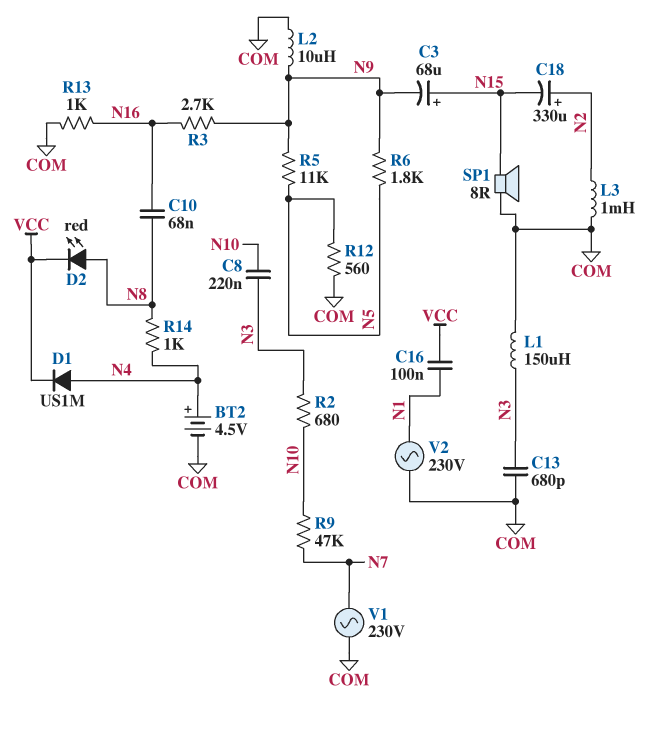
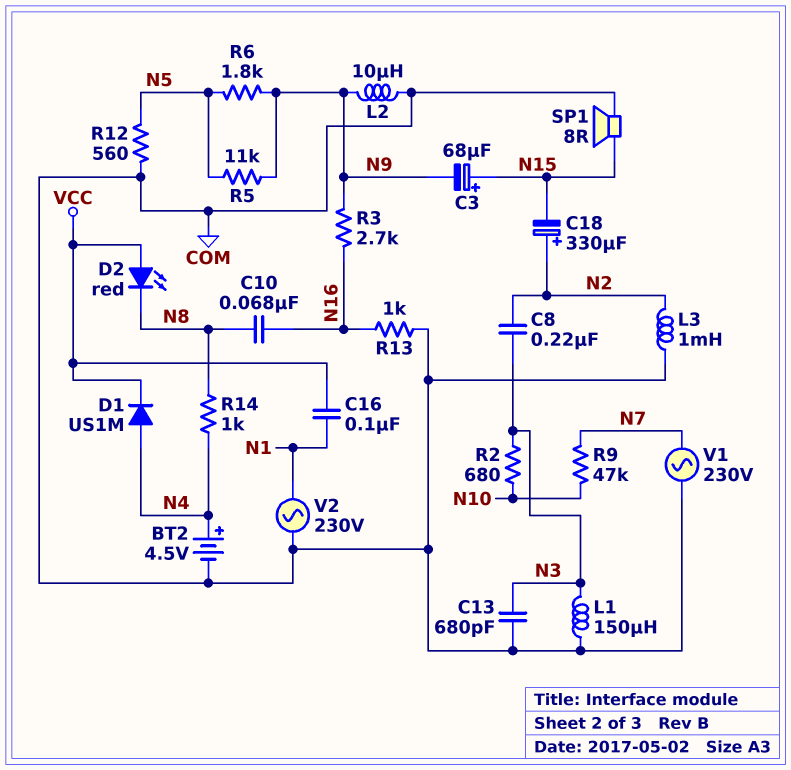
C8: 220nF (N3, N10) -> 220nF (N2, N3)
D2: LED red (A N8, K VCC) -> LED red (A VCC, K N8)

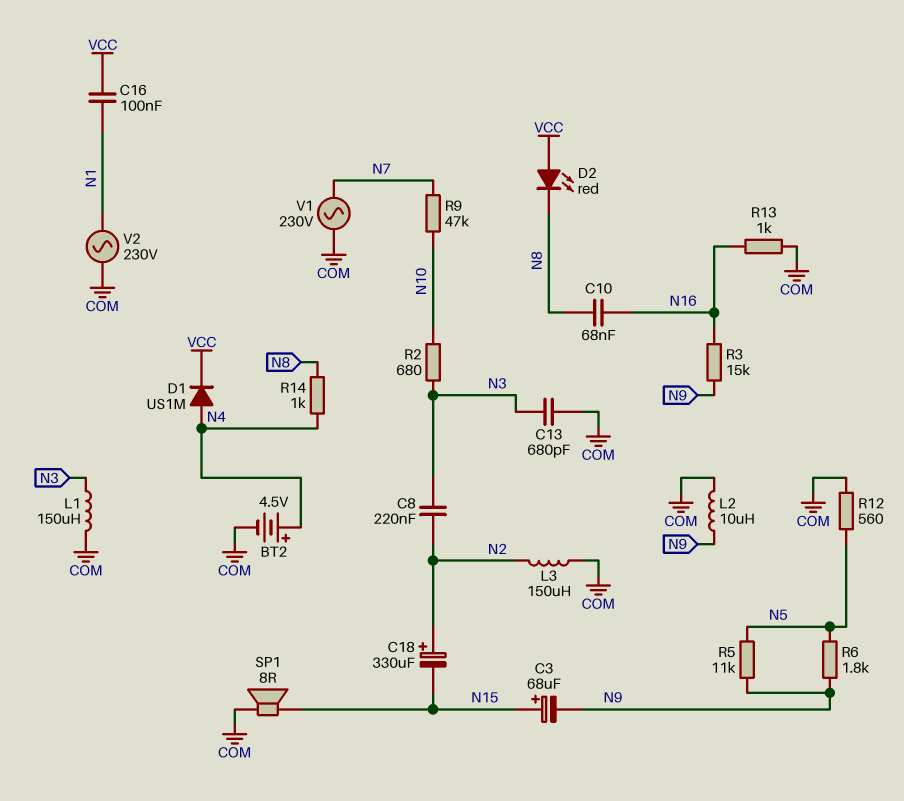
L3: 1mH (COM, N2) -> 150uH (COM, N2)
R3: 2.7k (N9, N16) -> 15k (N9, N16)

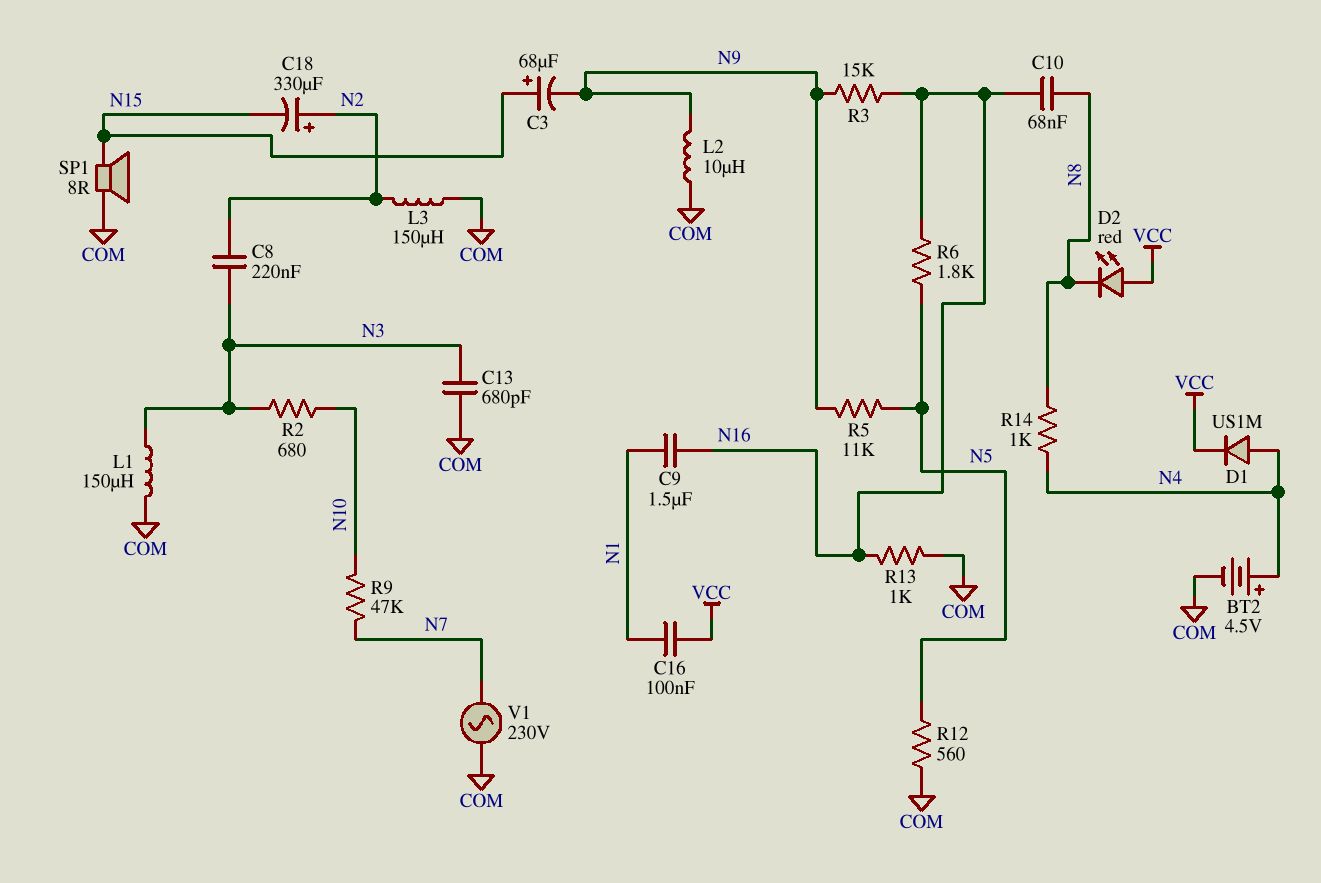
C9: none -> 1.5uF (N1, N16)
R6: 1.8k (N5, N9) -> 1.8k (N5, N16)
V2: AC 230V (COM, N1) -> none

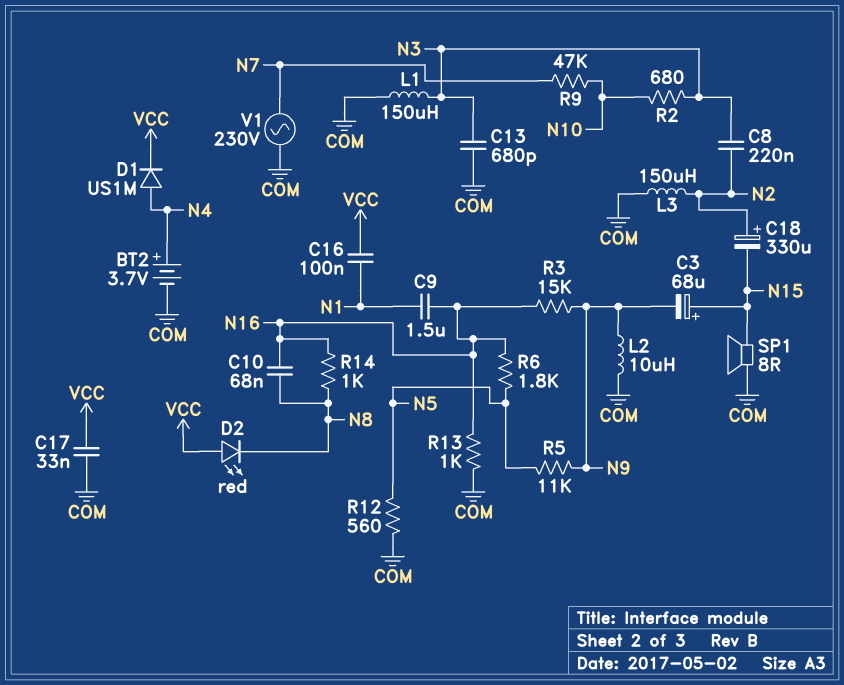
BT2: 4.5V (plus N4, minus COM) -> 3.7V (plus N4, minus COM)
C17: none -> 33nF (COM, VCC)
R14: 1k (N4, N8) -> 1k (N8, N16)

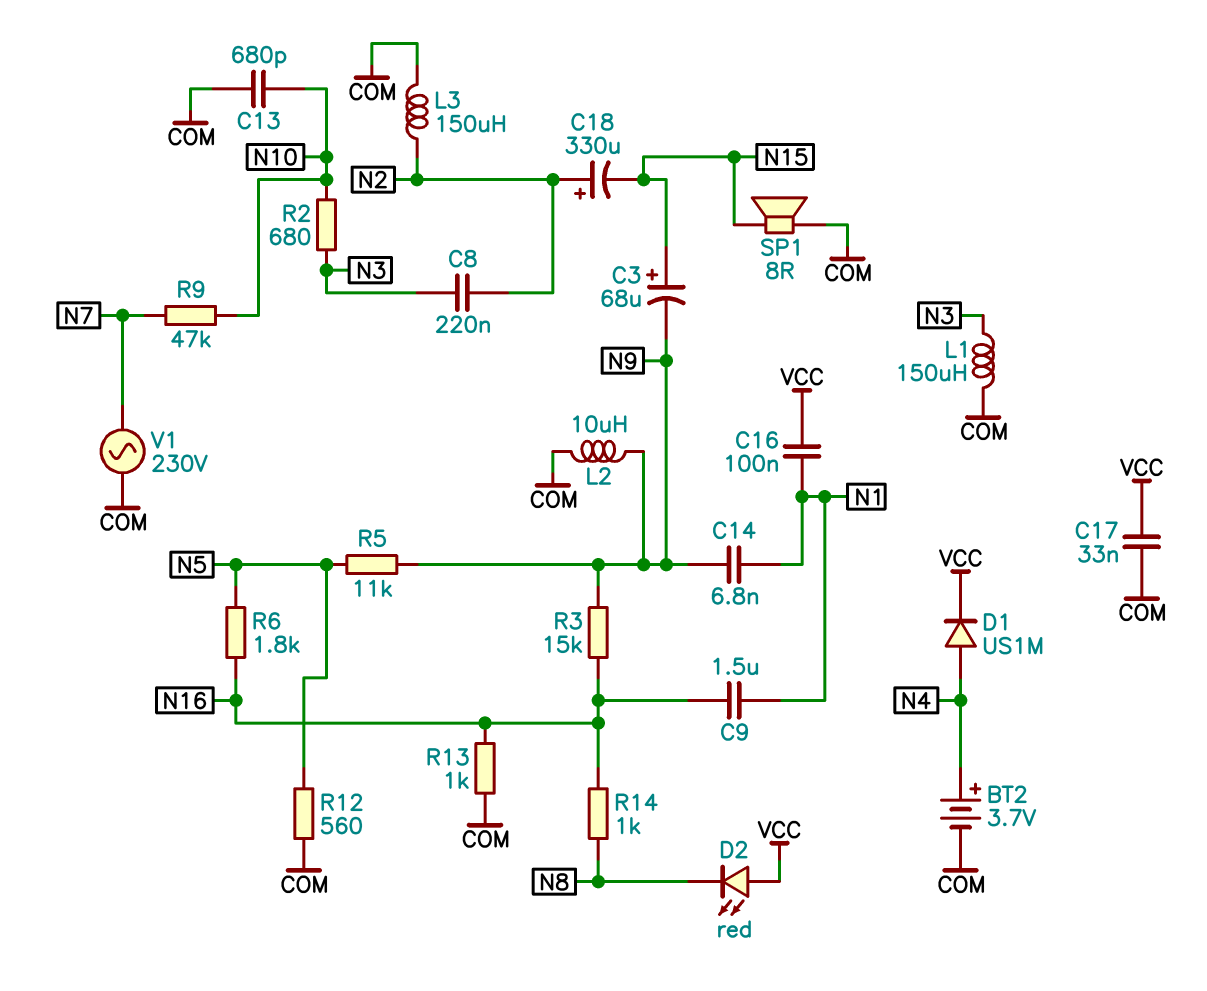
C10: 68nF (N8, N16) -> none
C13: 680pF (COM, N3) -> 680pF (COM, N10)
C14: none -> 6.8nF (N1, N9)

